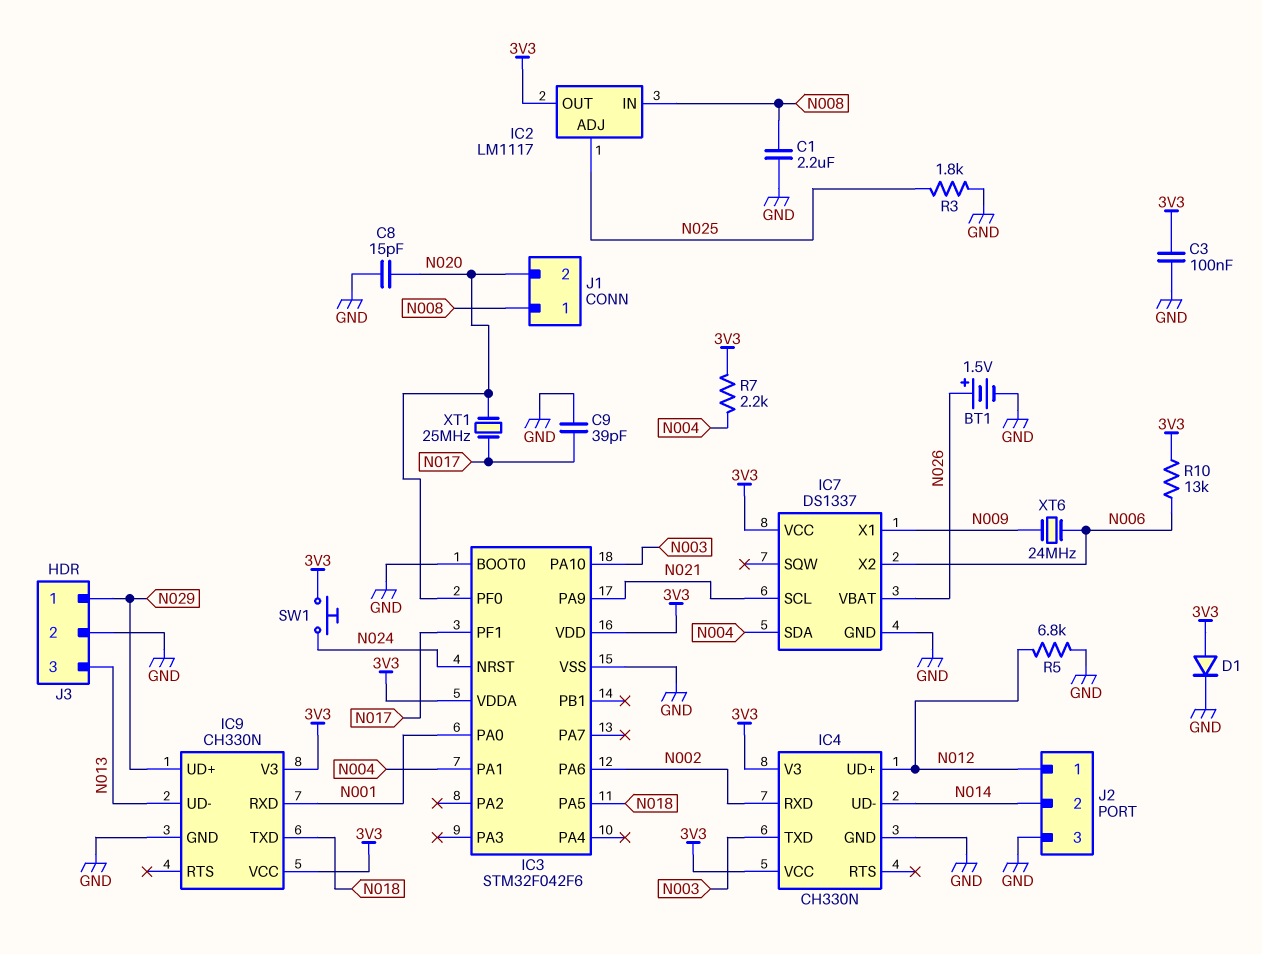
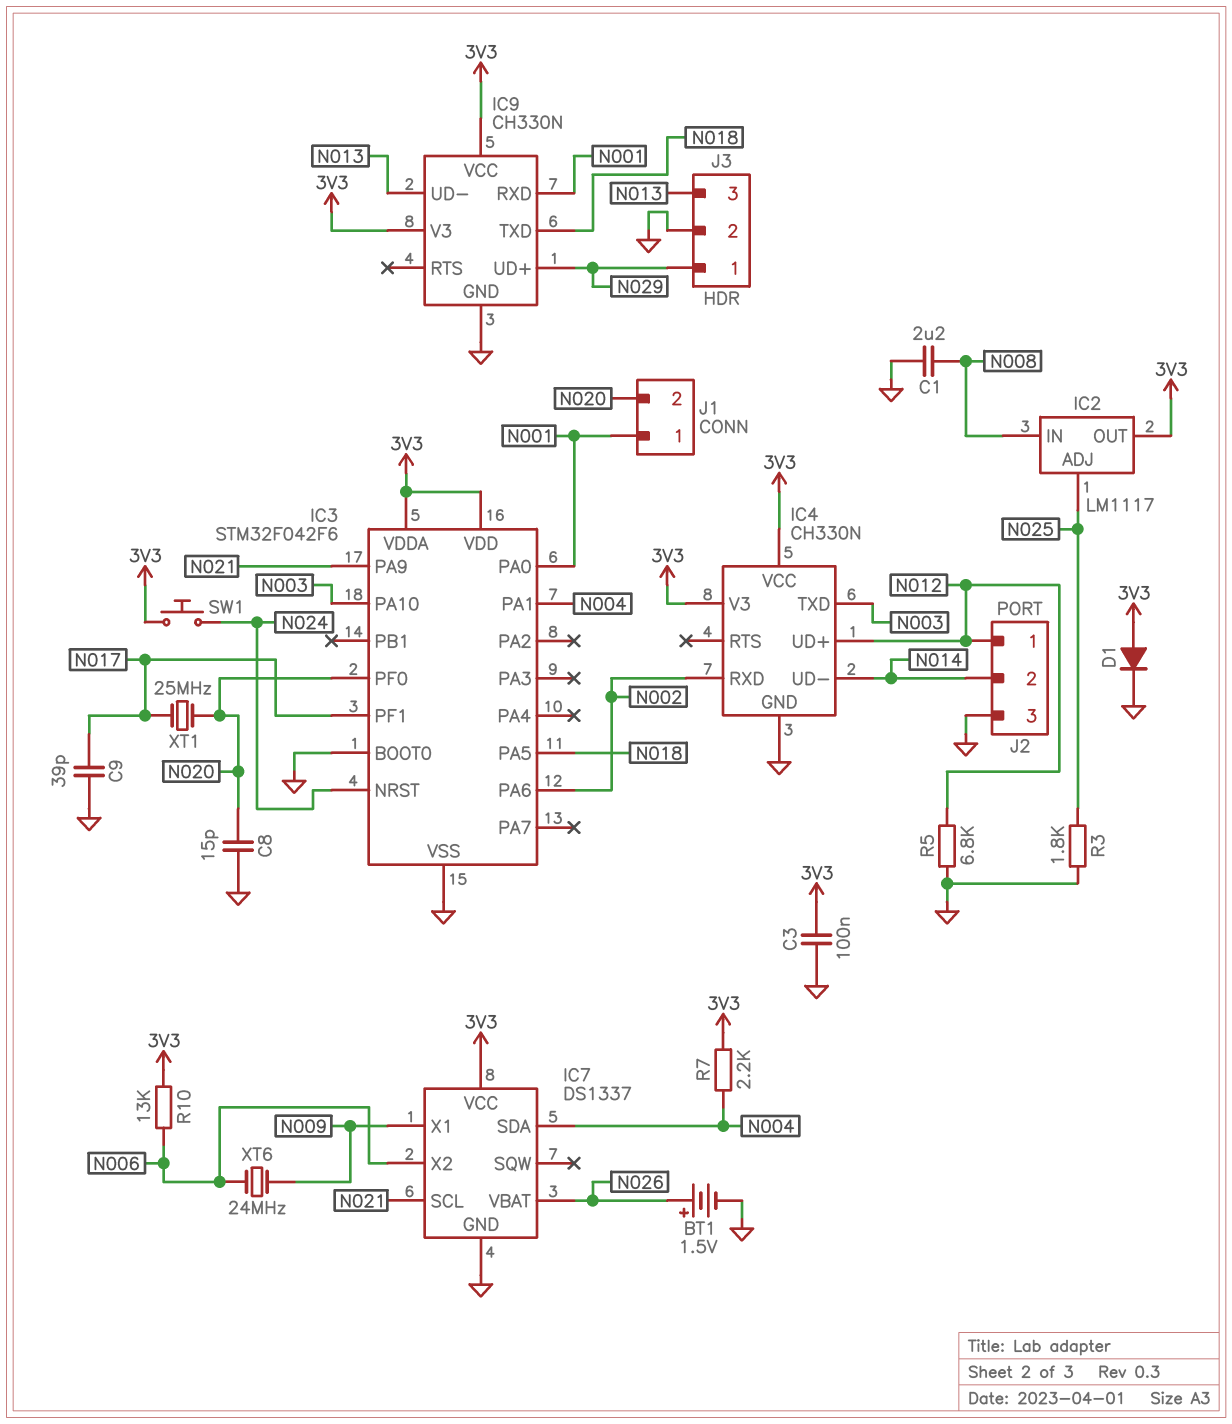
J1 pin 1: N008 -> N001

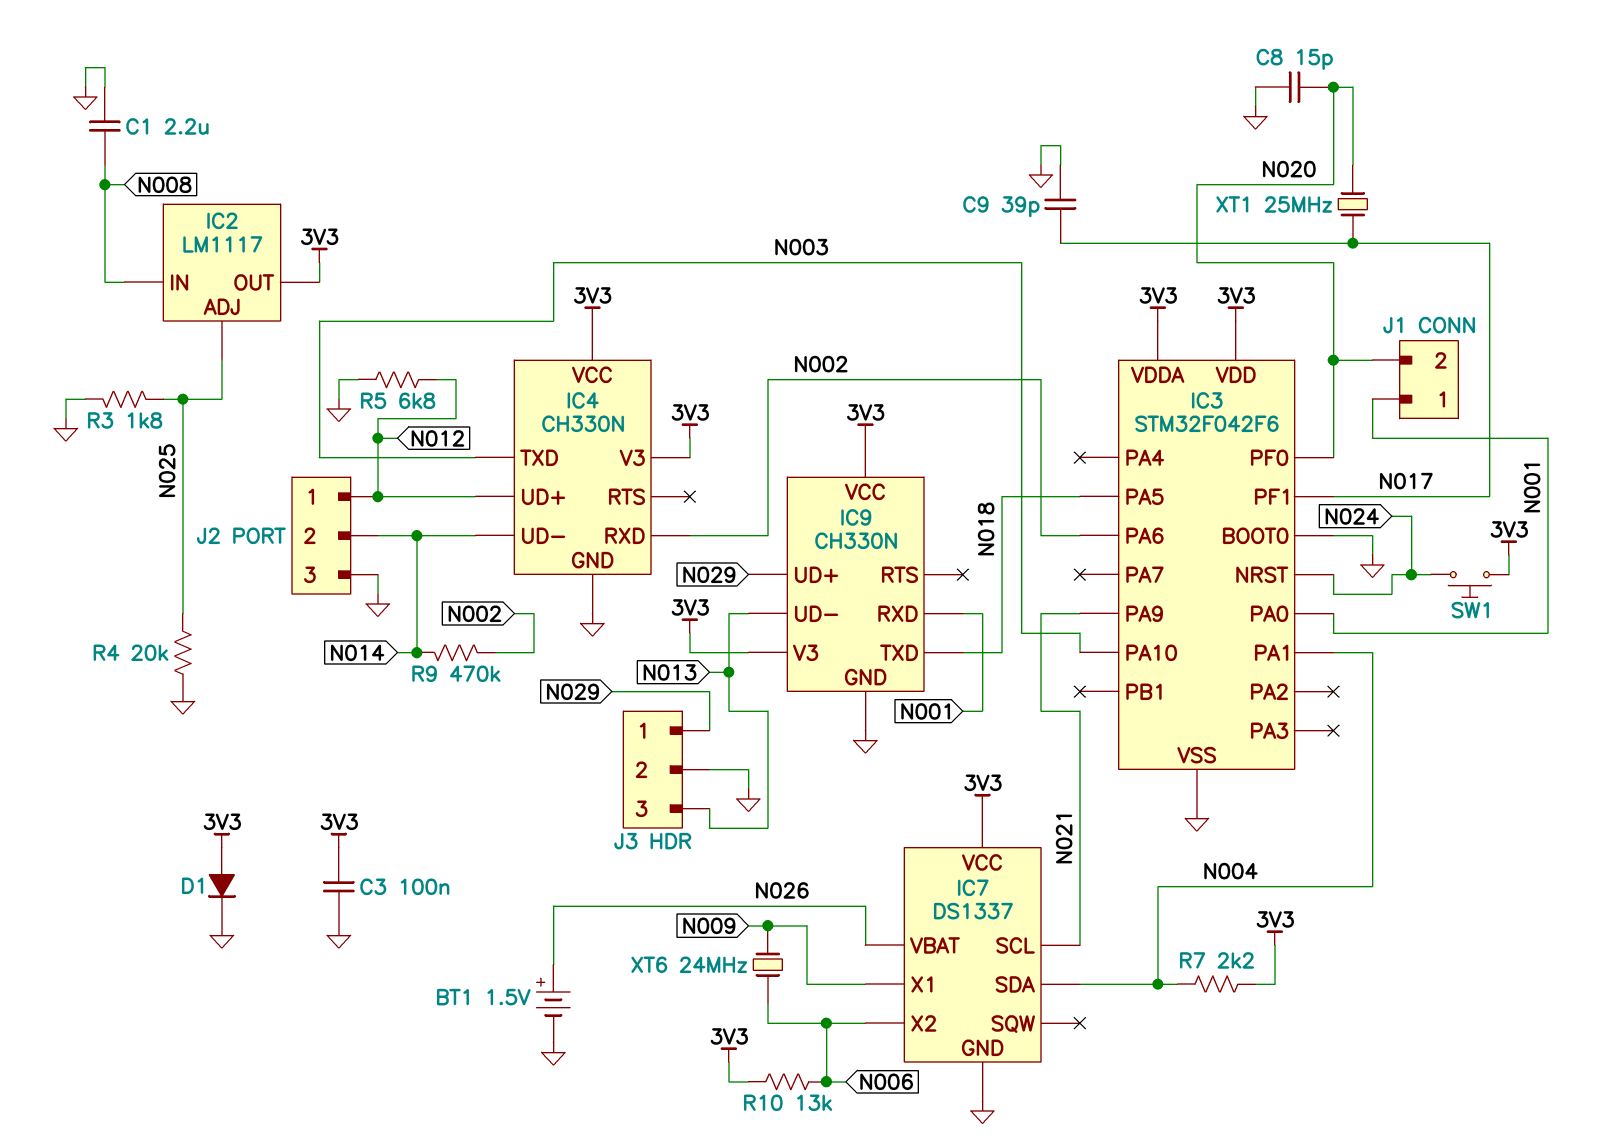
R4: none -> 20k (GND, N025)
R9: none -> 470k (N002, N014)

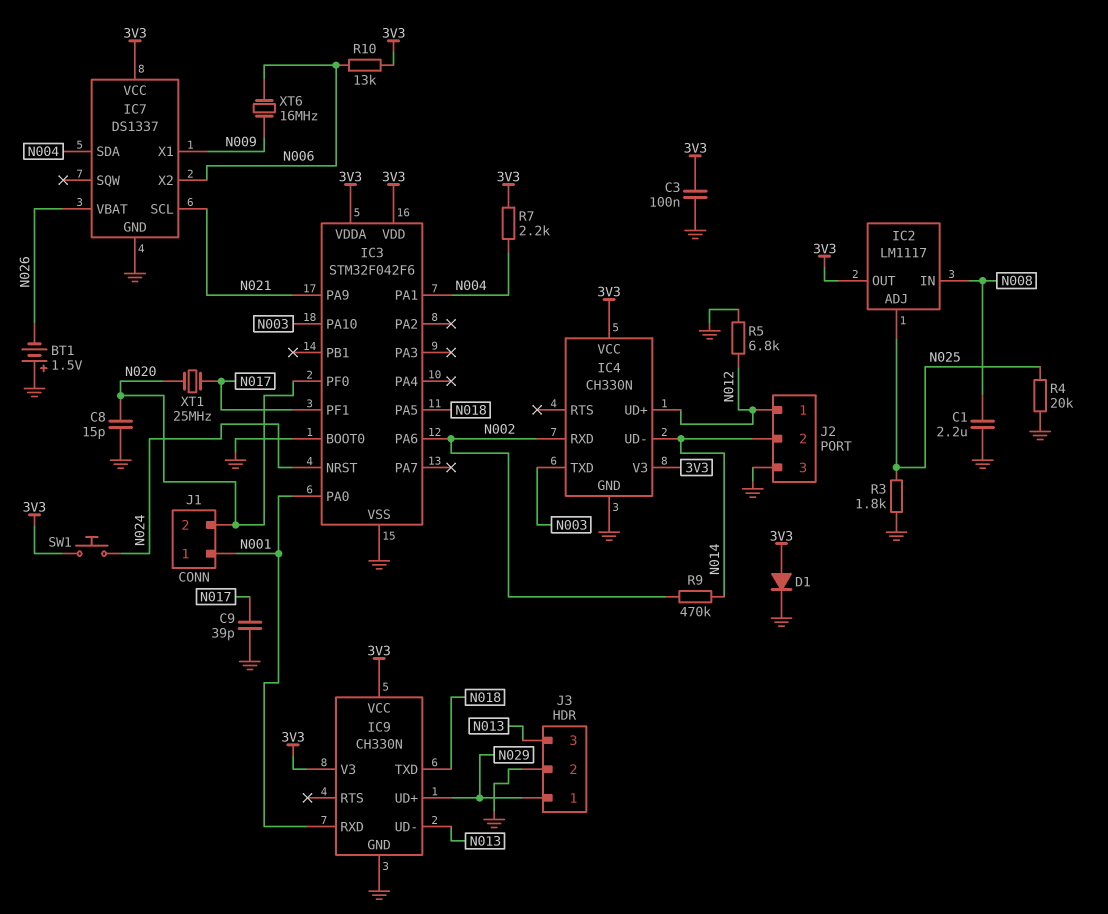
BT1: 1.5V (plus N026, minus GND) -> 1.5V (plus GND, minus N026)
XT6: 24MHz (N006, N009) -> 16MHz (N006, N009)

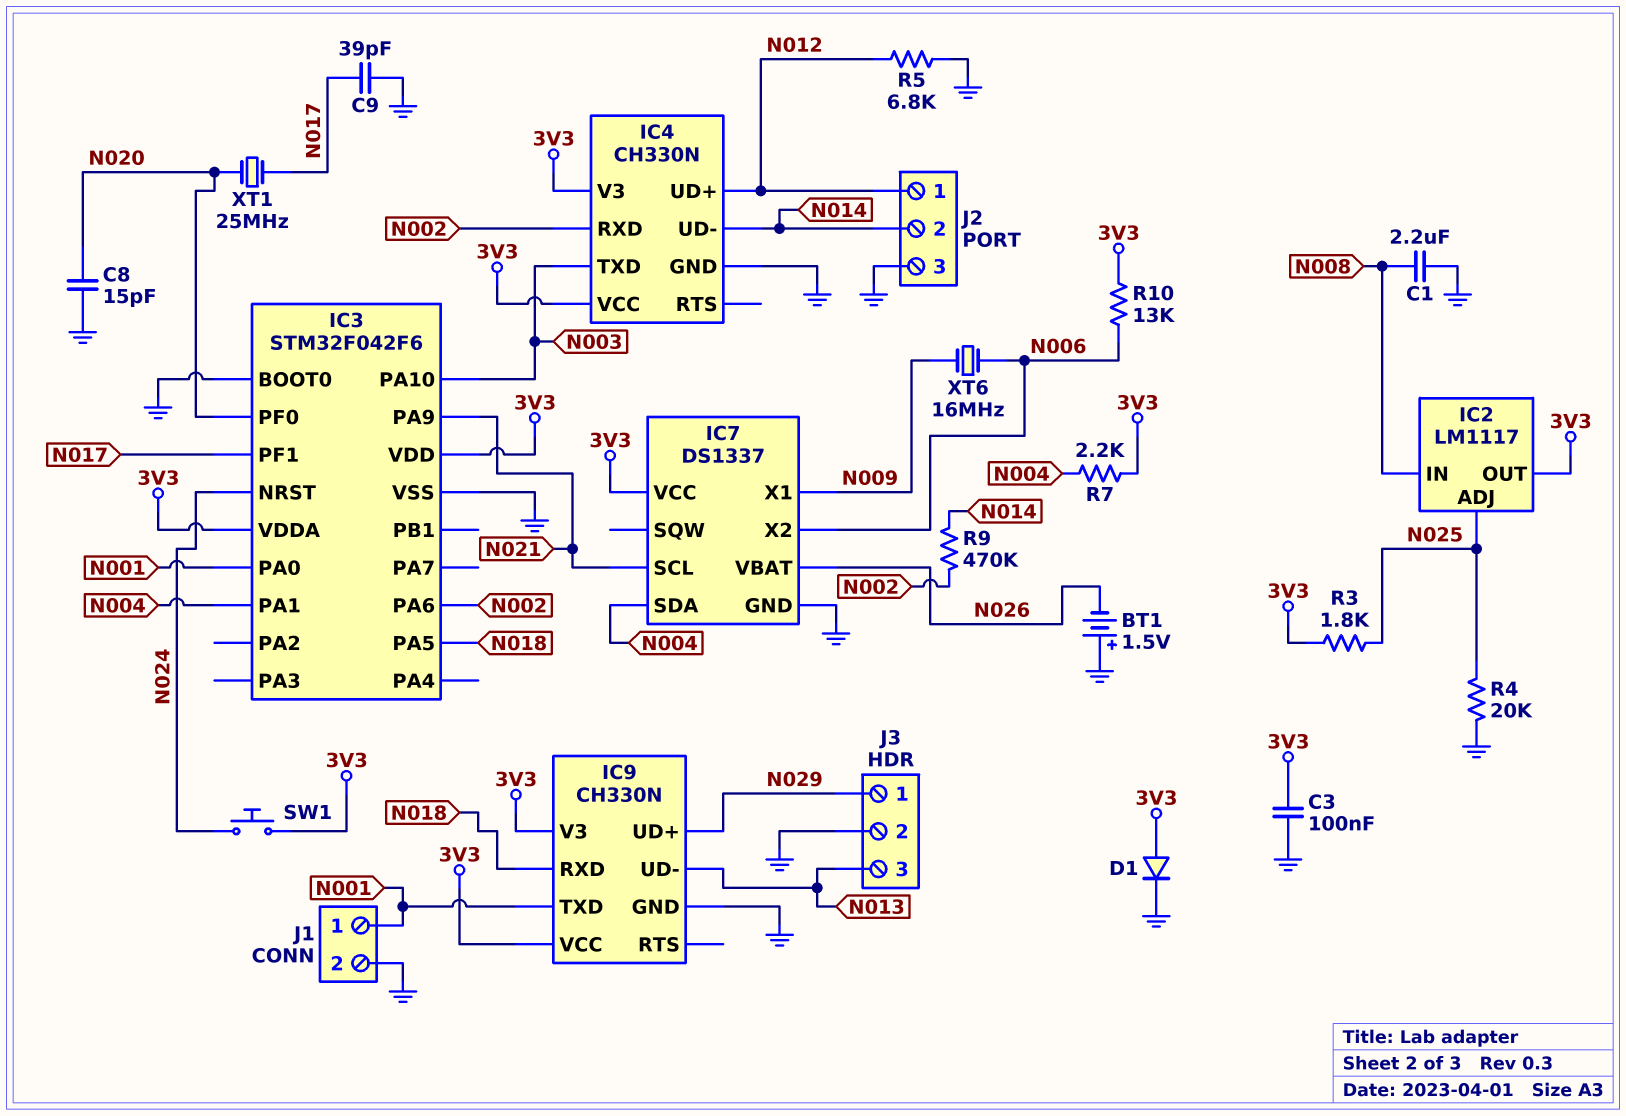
IC9 pin RXD: N001 -> N018
IC9 pin TXD: N018 -> N001
J1 pin 2: N020 -> GND
R3: 1.8k (GND, N025) -> 1.8k (3V3, N025)

